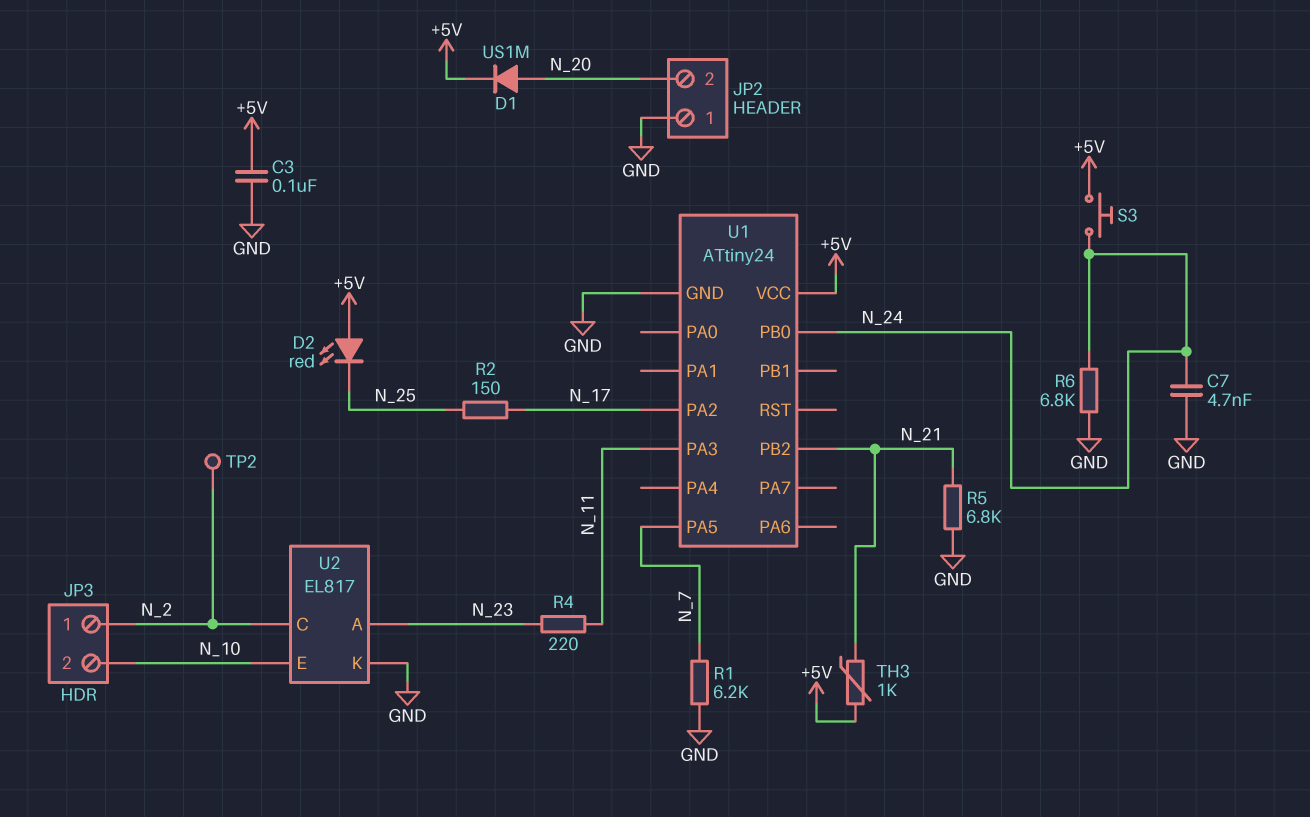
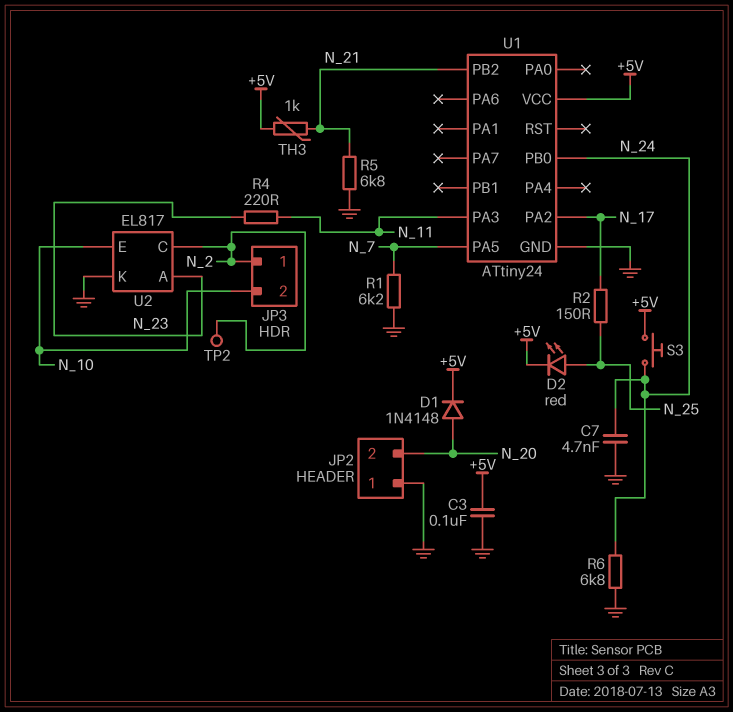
D1: diode US1M (A N_20, K +5V) -> diode 1N4148 (A N_20, K +5V)
D2: LED red (A +5V, K N_25) -> LED red (A N_25, K +5V)

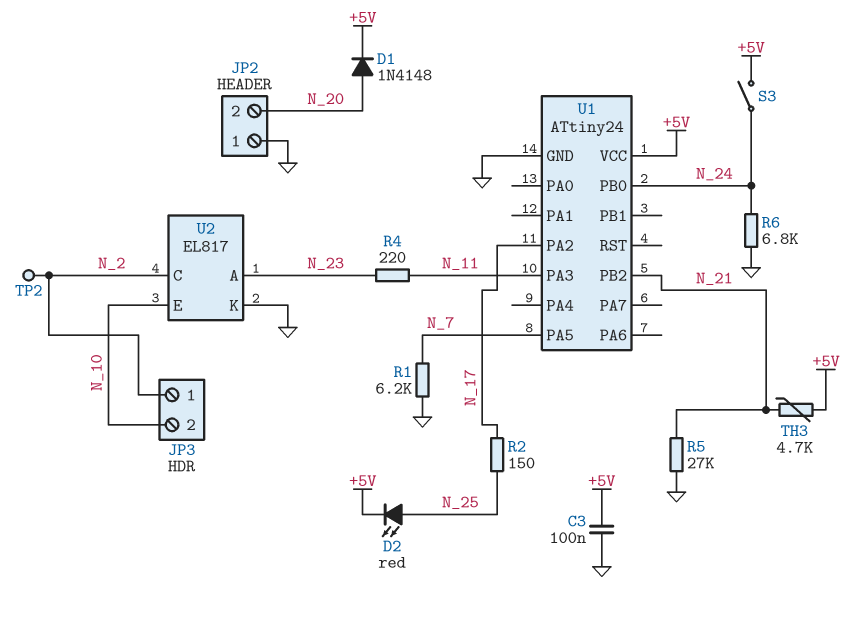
C7: 4.7nF (GND, N_24) -> none
R5: 6.8k (GND, N_21) -> 27k (GND, N_21)
S3: button (+5V, N_24) -> switch (+5V, N_24)
TH3: 1k (+5V, N_21) -> 4.7k (+5V, N_21)

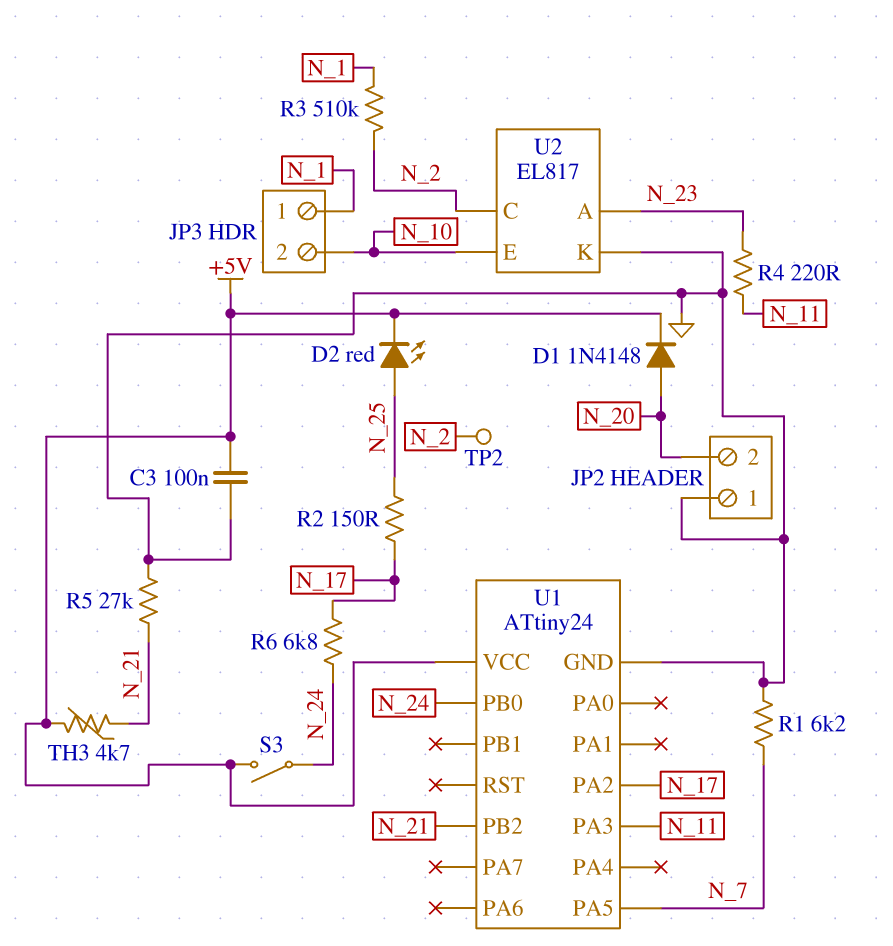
JP3 pin 1: N_2 -> N_1
R3: none -> 510k (N_1, N_2)
R6: 6.8k (GND, N_24) -> 6.8k (N_17, N_24)

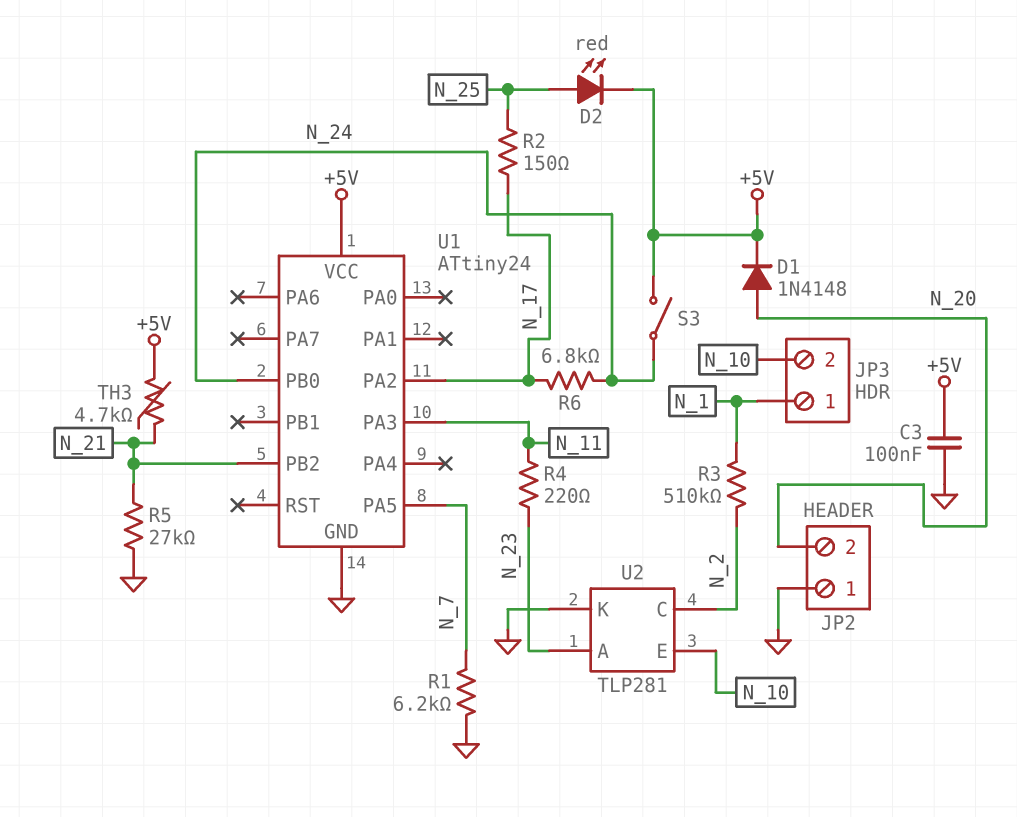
TP2: test point (N_2) -> none
U2: EL817 -> TLP281

